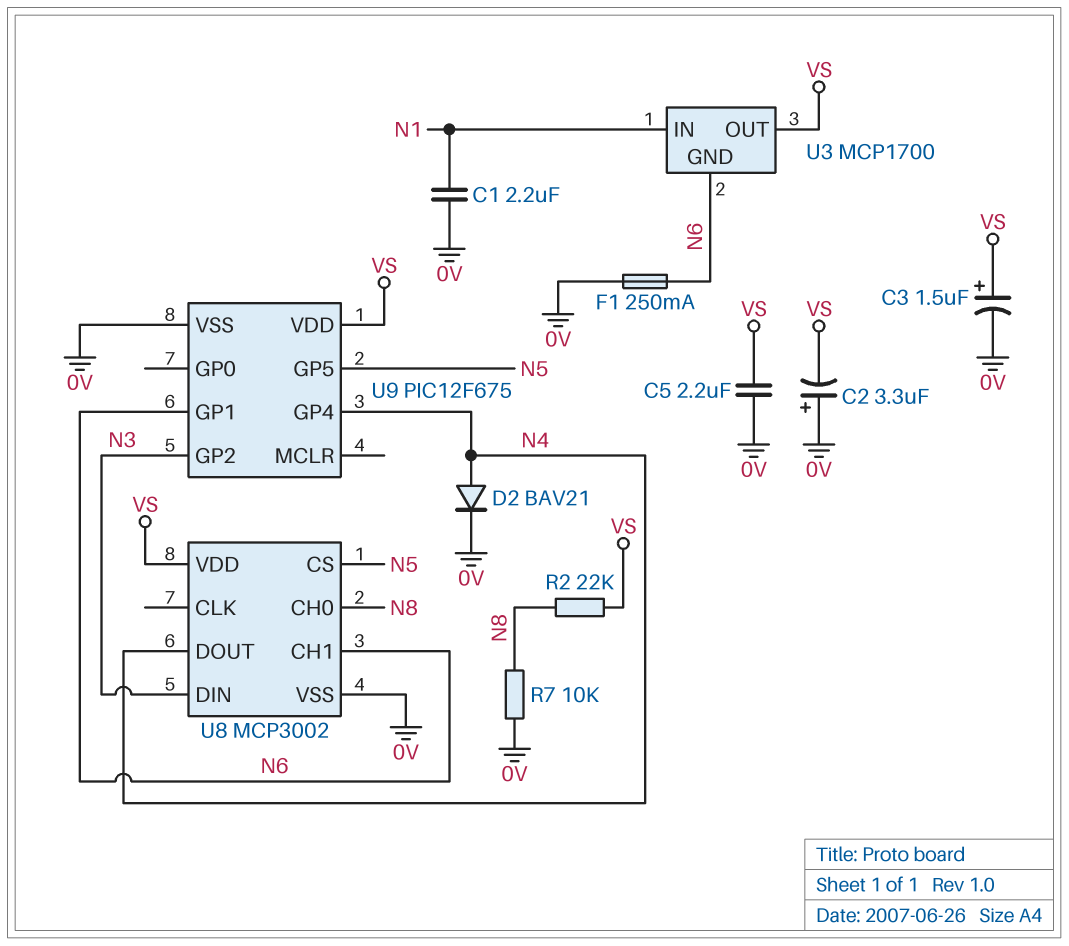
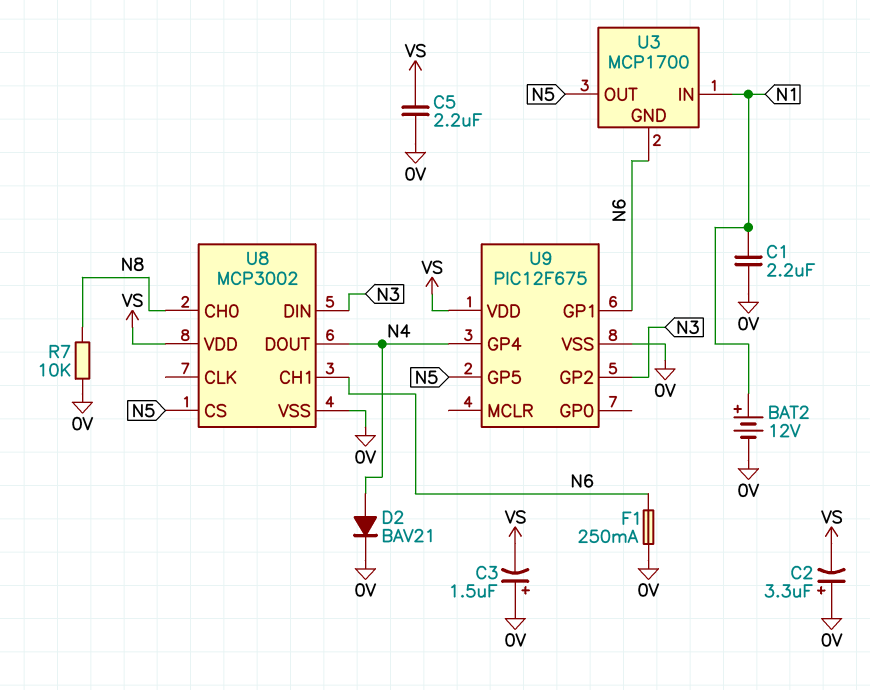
BAT2: none -> 12V (plus N1, minus 0V)
C3: 1.5uF (plus VS, minus 0V) -> 1.5uF (plus 0V, minus VS)
R2: 22k (N8, VS) -> none
U3 pin OUT: VS -> N5

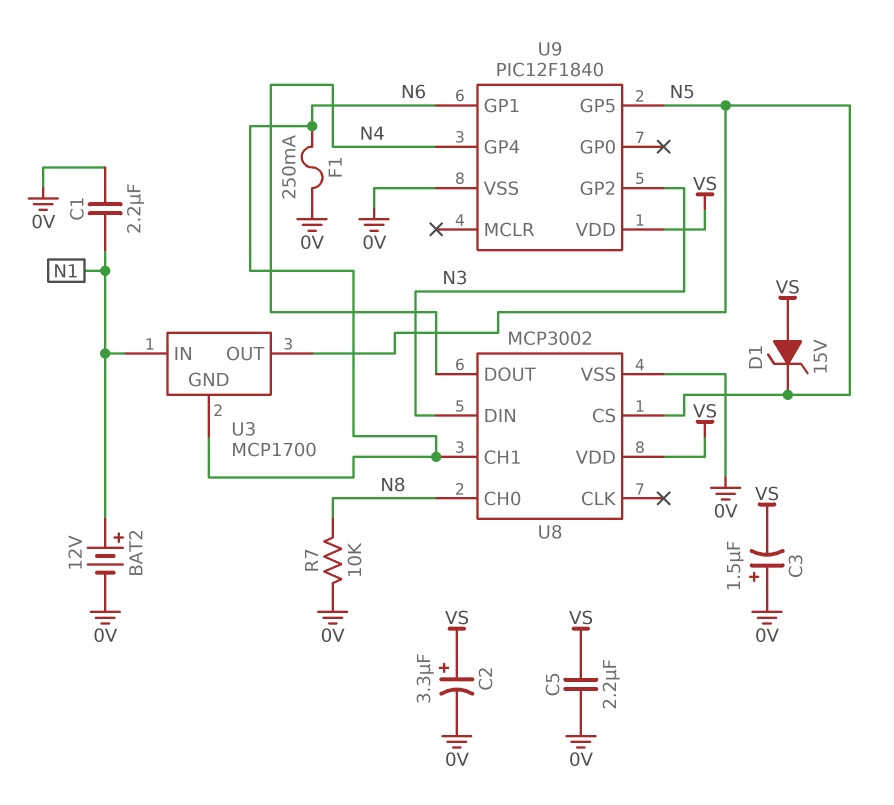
C2: 3.3uF (plus 0V, minus VS) -> 3.3uF (plus VS, minus 0V)
D1: none -> zener 15V (A VS, K N5)
D2: diode BAV21 (A N4, K 0V) -> none
U9: PIC12F675 -> PIC12F1840

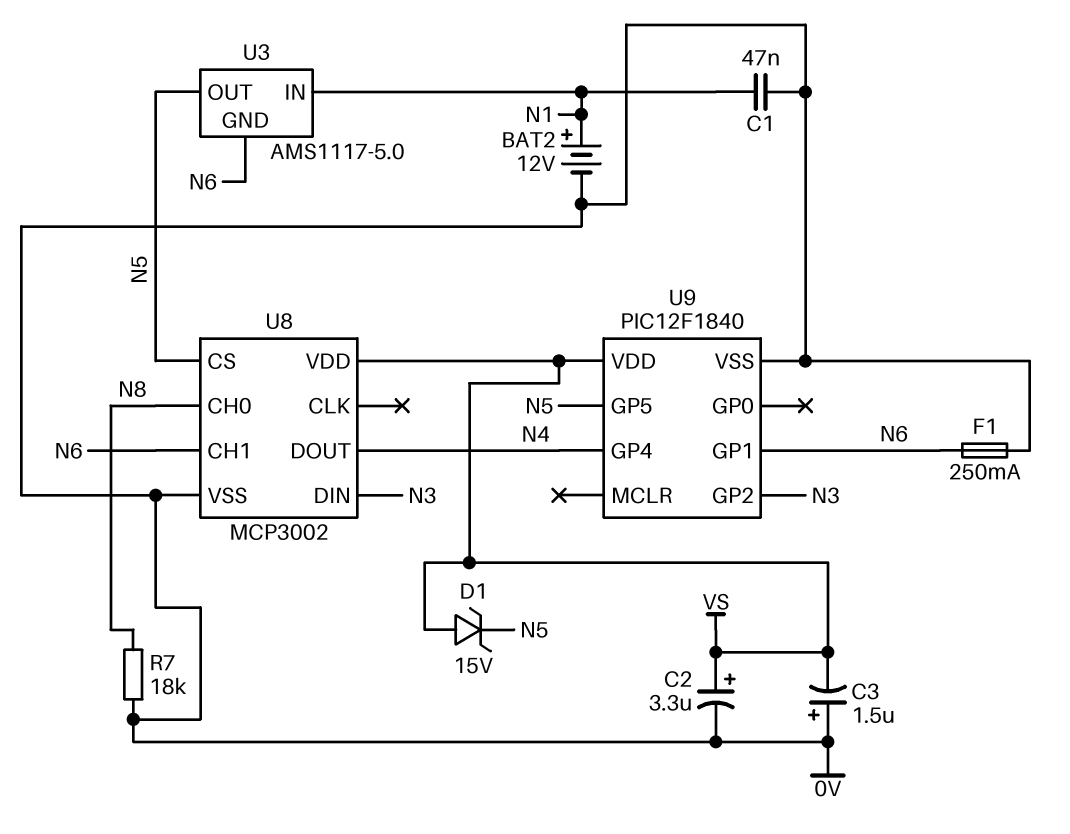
C1: 2.2uF (0V, N1) -> 47nF (0V, N1)
C5: 2.2uF (0V, VS) -> none
R7: 10k (0V, N8) -> 18k (0V, N8)
U3: MCP1700 -> AMS1117-5.0

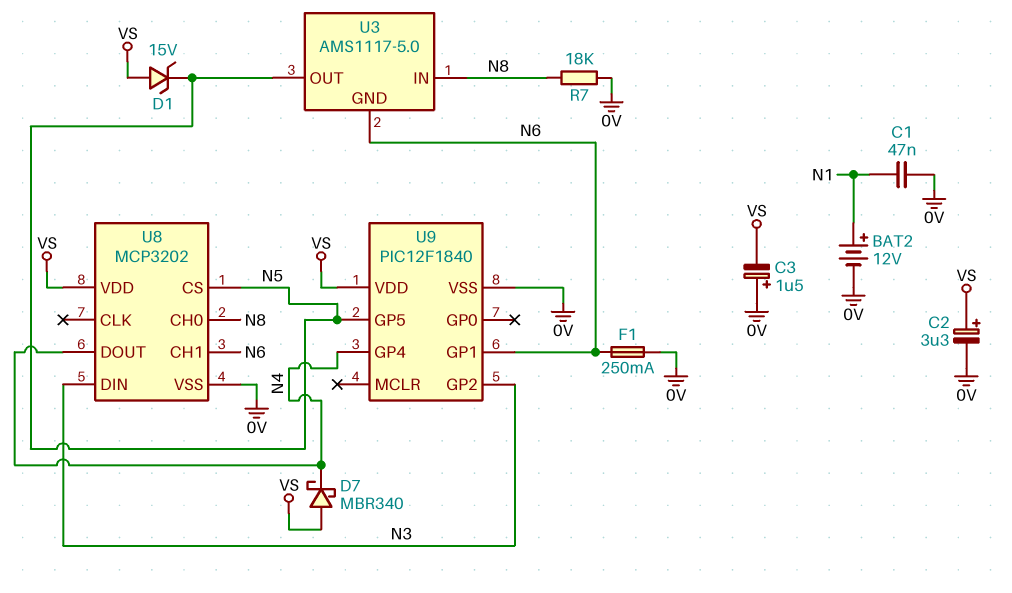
D7: none -> schottky MBR340 (A VS, K N4)
U3 pin IN: N1 -> N8
U8: MCP3002 -> MCP3202

